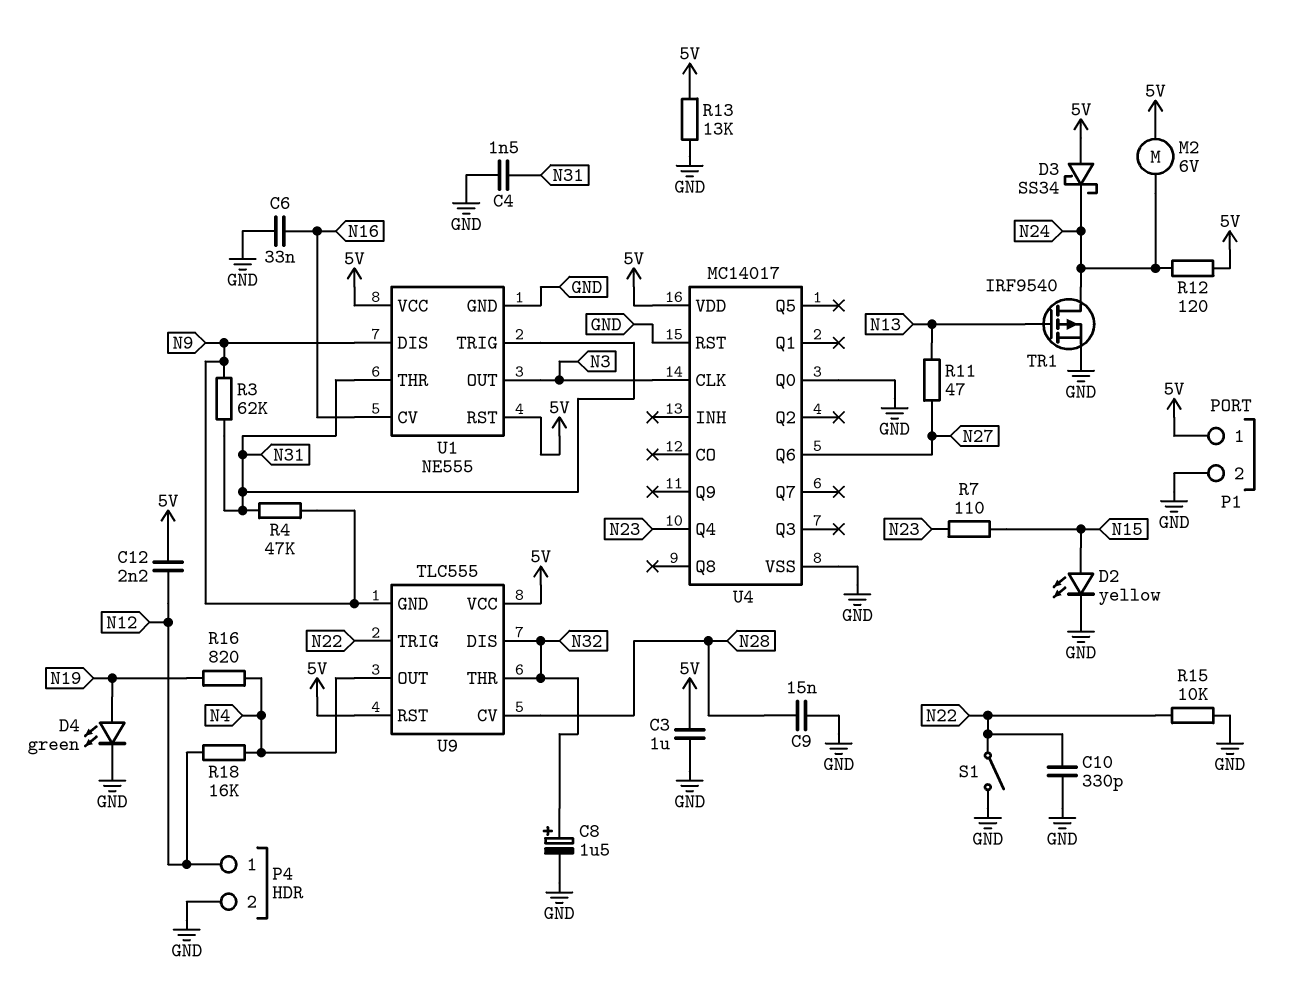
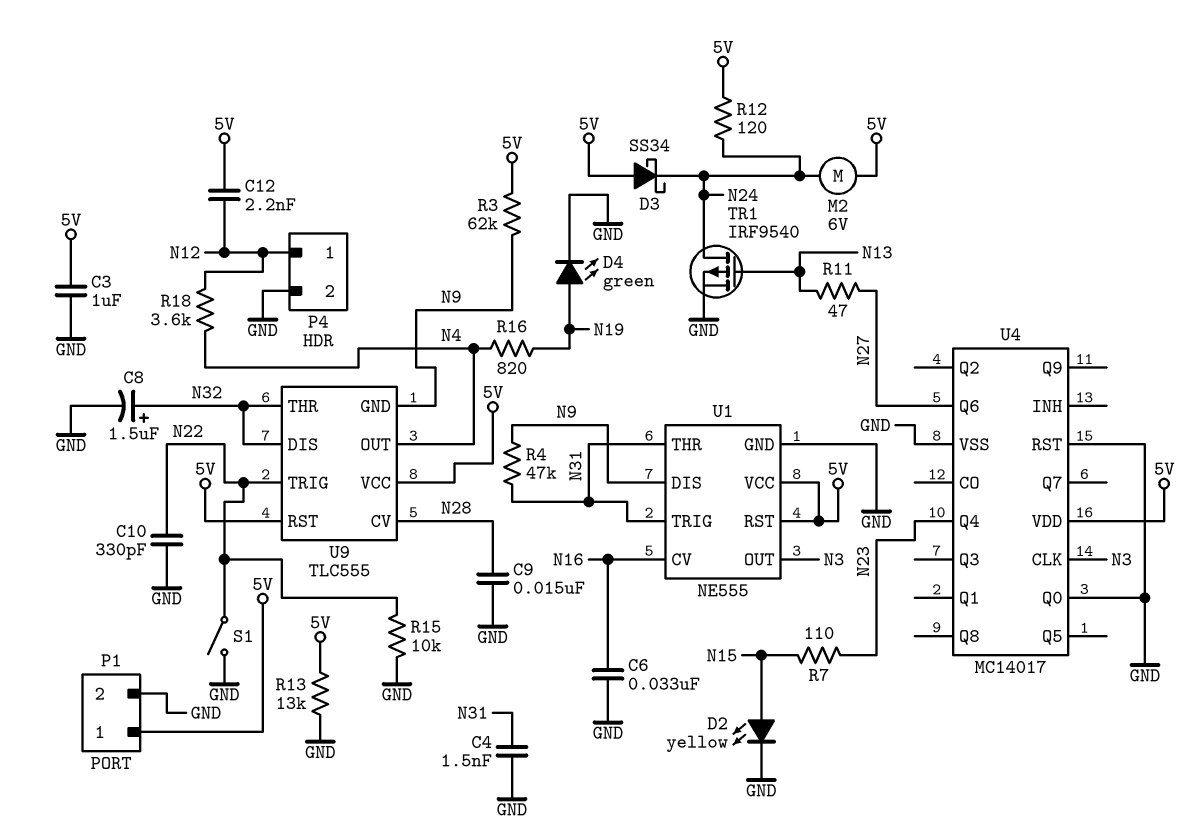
R3: 62k (N9, N31) -> 62k (5V, N9)
R18: 16k (N4, N12) -> 3.6k (N4, N12)

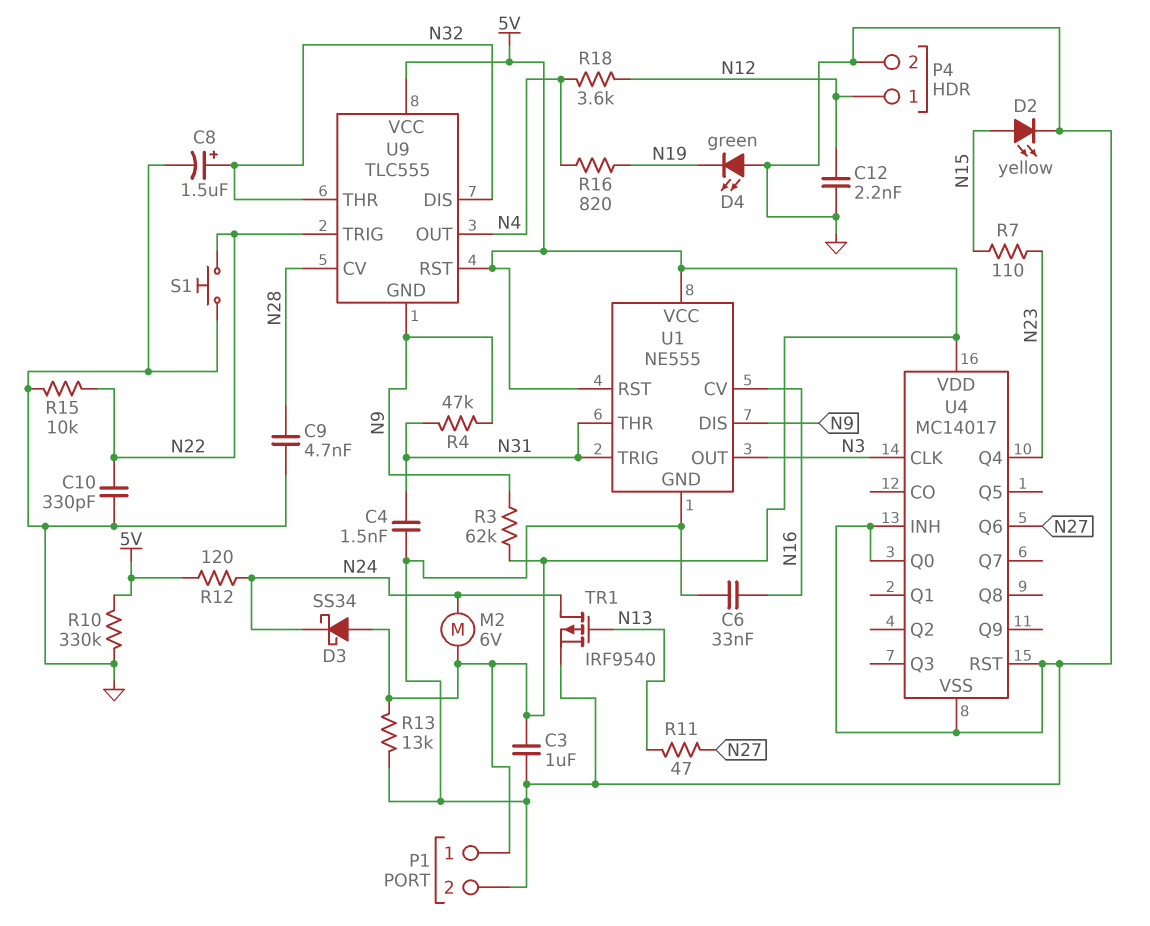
C9: 15nF (GND, N28) -> 4.7nF (GND, N28)
C12: 2.2nF (5V, N12) -> 2.2nF (GND, N12)
D4: LED green (A N19, K GND) -> LED green (A GND, K N19)
R10: none -> 330k (5V, GND)
S1: switch (GND, N22) -> button (GND, N22)
U4 pin INH: none -> GND

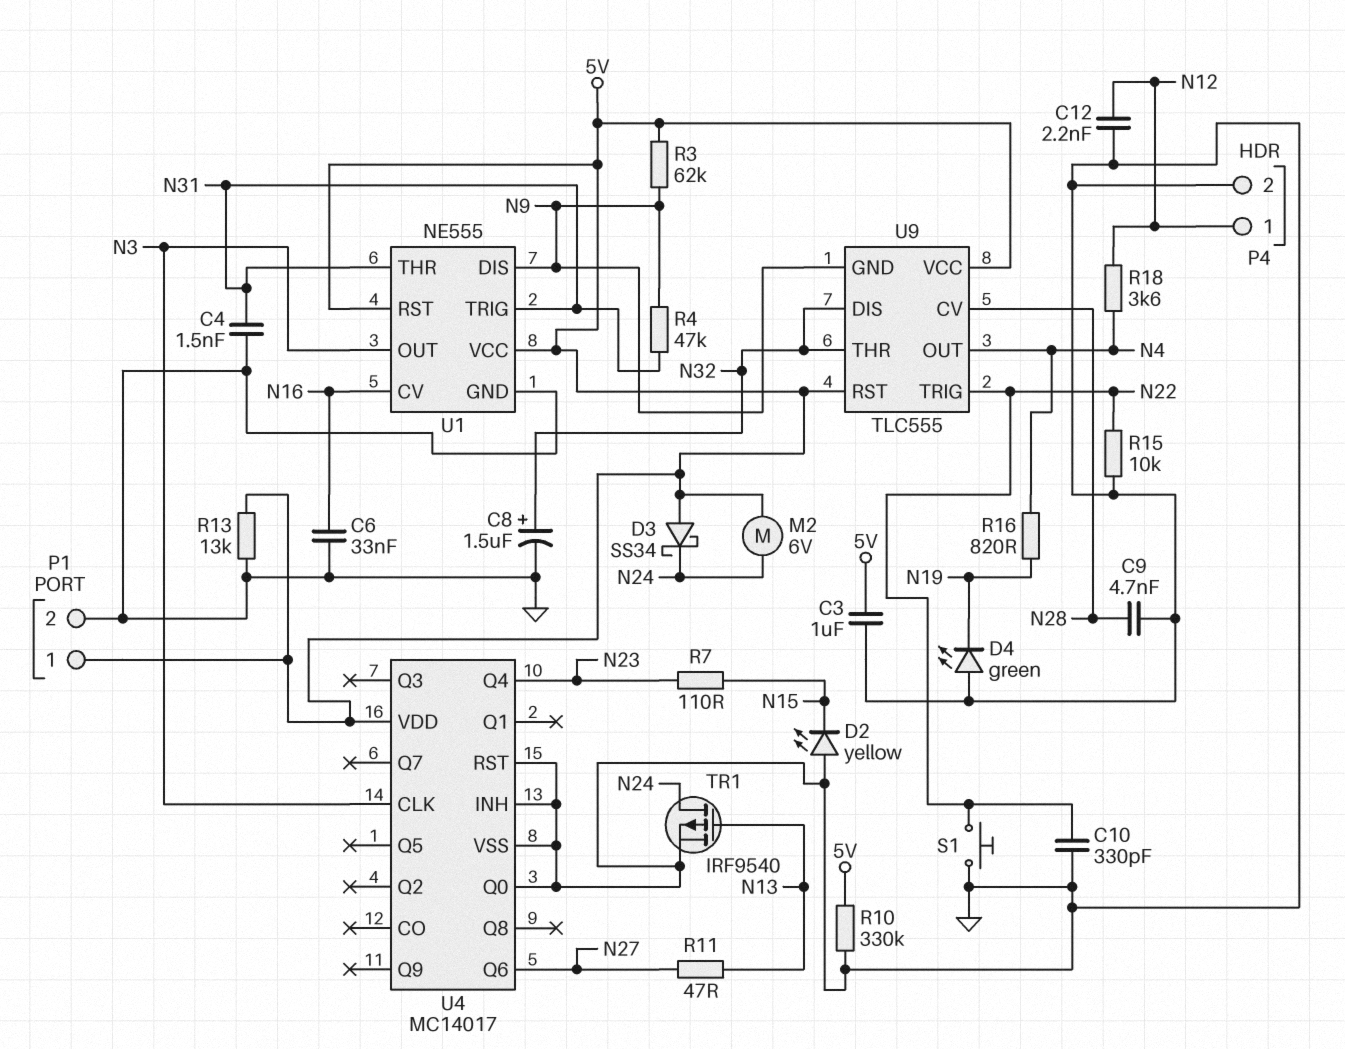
D2: LED yellow (A N15, K GND) -> LED yellow (A GND, K N15)
R12: 120 (5V, N24) -> none

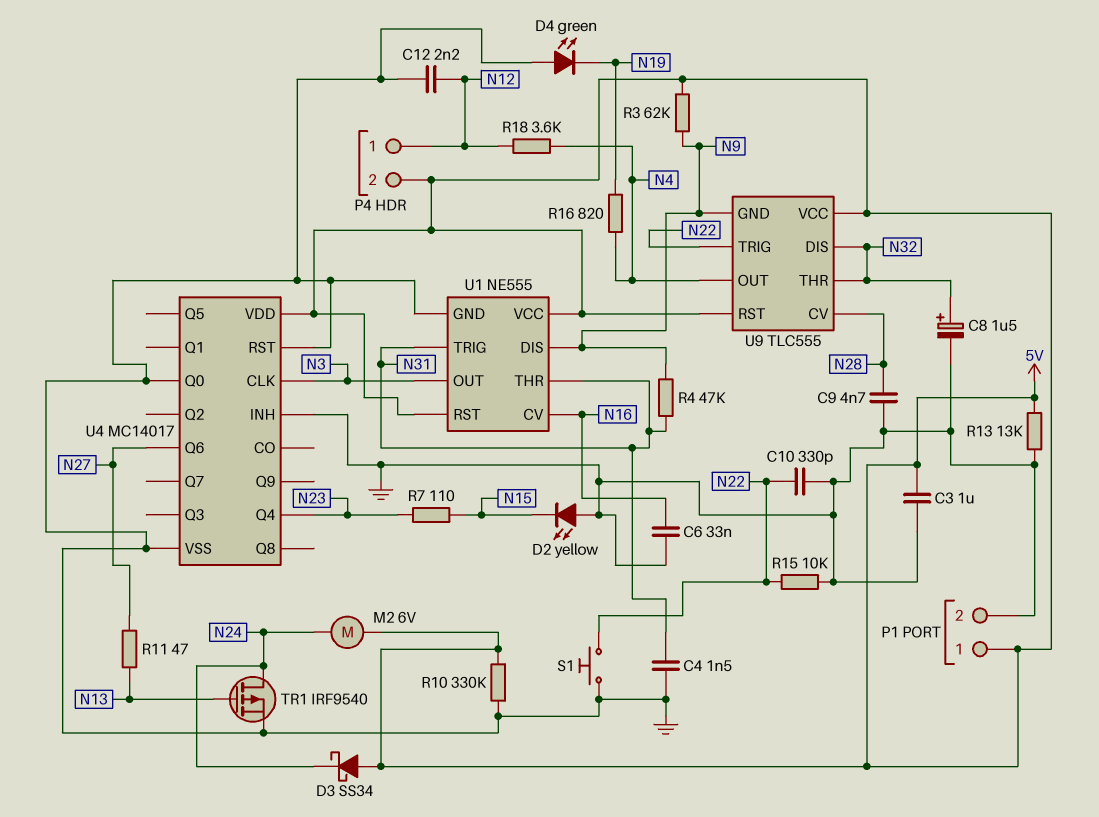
P4 pin 2: GND -> 5V

